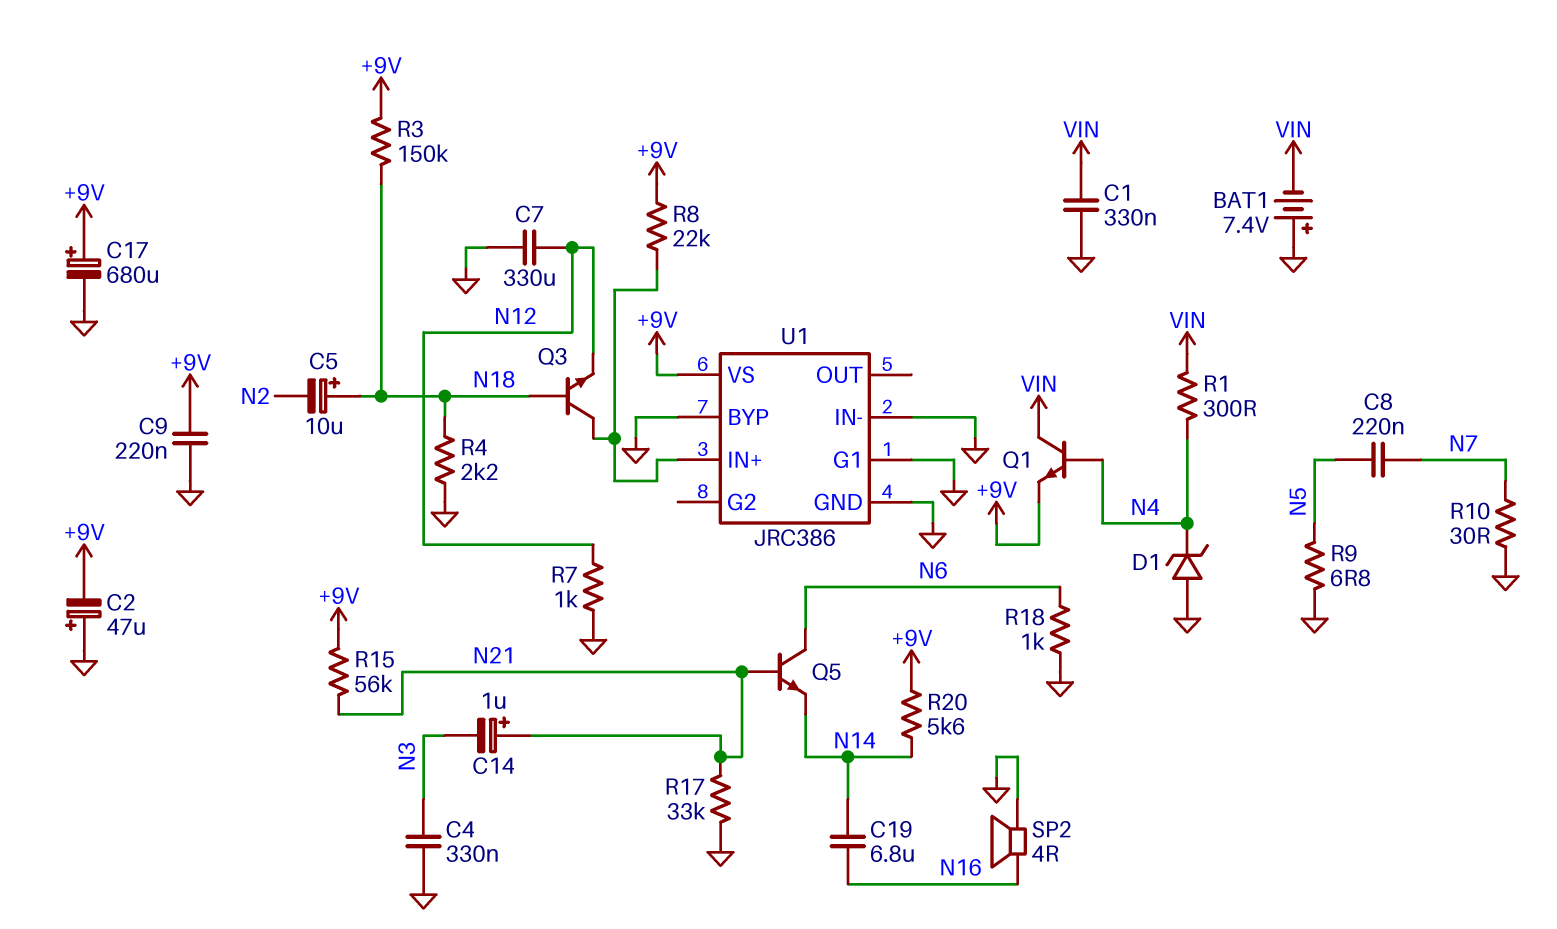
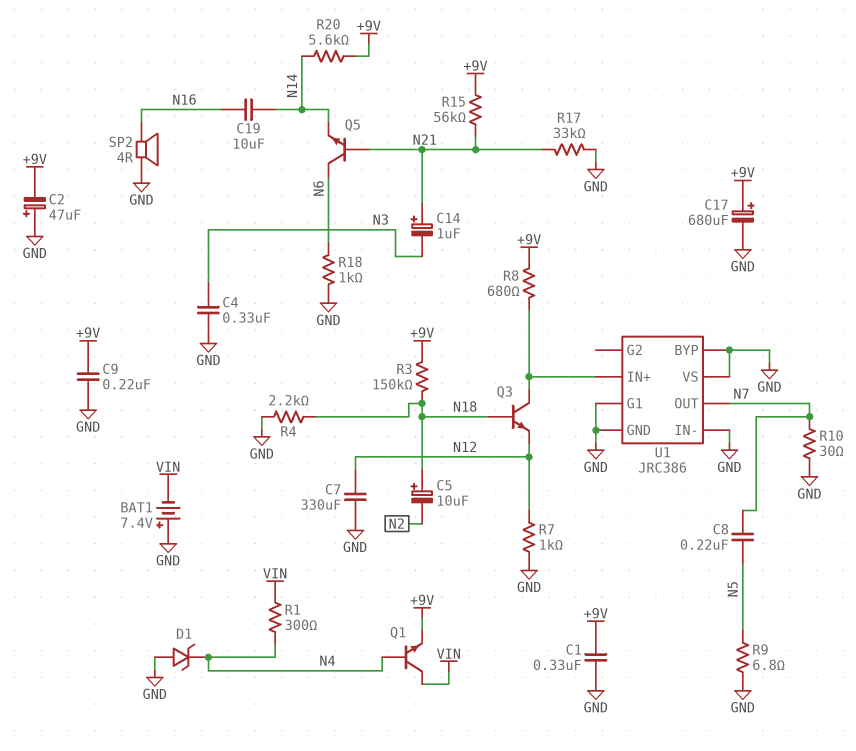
C1: 330nF (GND, VIN) -> 330nF (+9V, GND)
C19: 6.8uF (N14, N16) -> 10uF (N14, N16)
R8: 22k (+9V, U1/IN+) -> 680 (+9V, U1/IN+)
U1 pin OUT: none -> N7
U1 pin VS: +9V -> GND

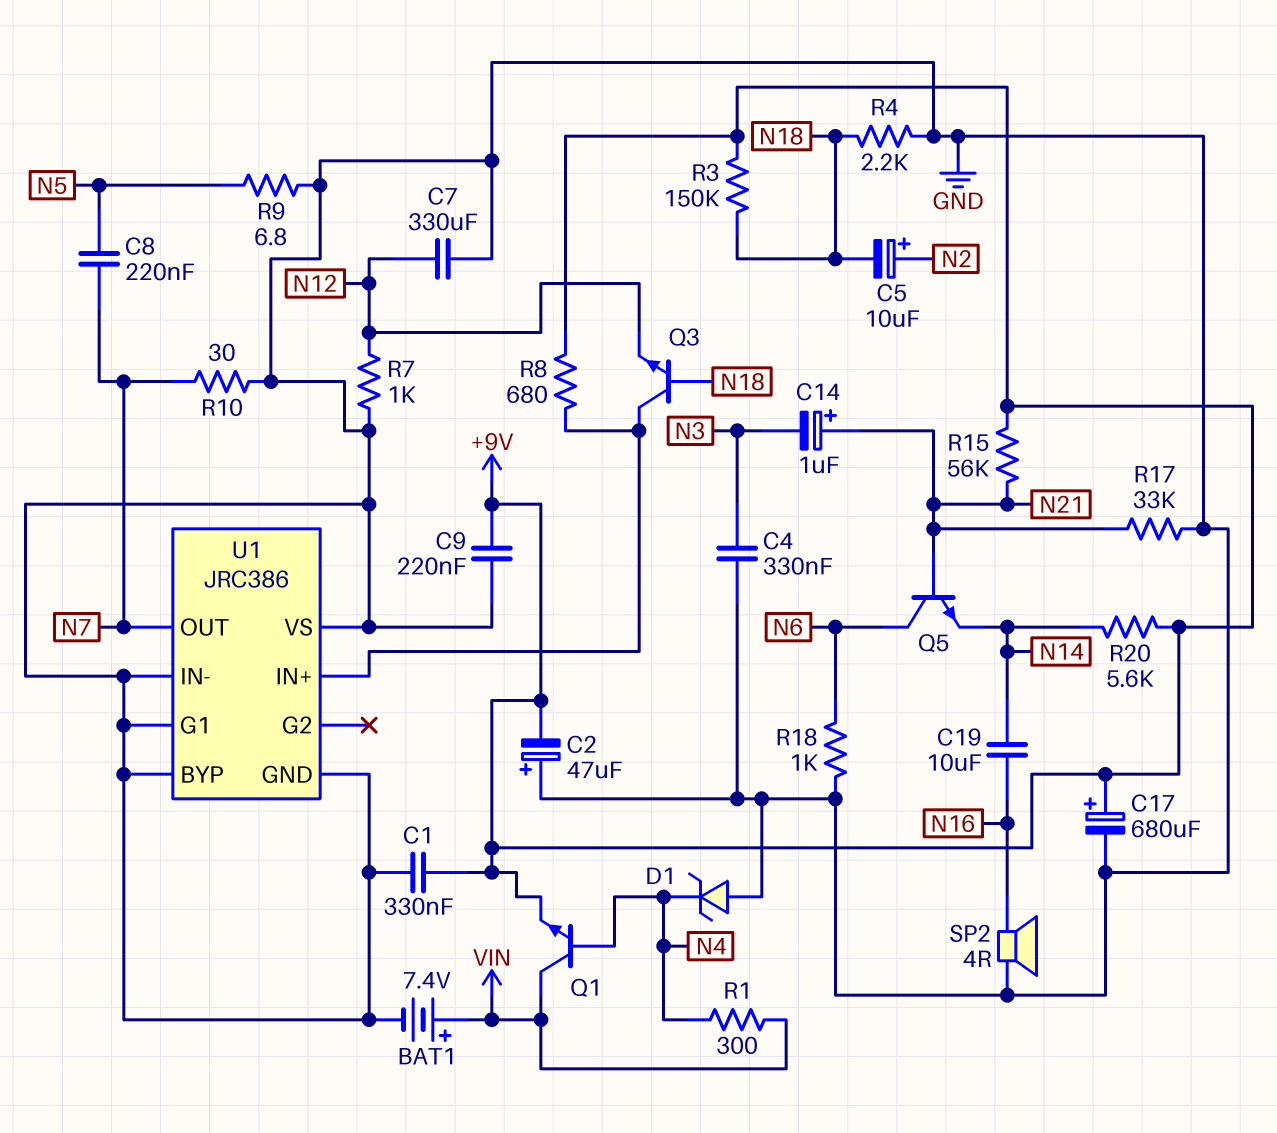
BAT1: 7.4V (plus GND, minus VIN) -> 7.4V (plus VIN, minus GND)
C5: 10uF (plus N18, minus N2) -> 10uF (plus N2, minus N18)

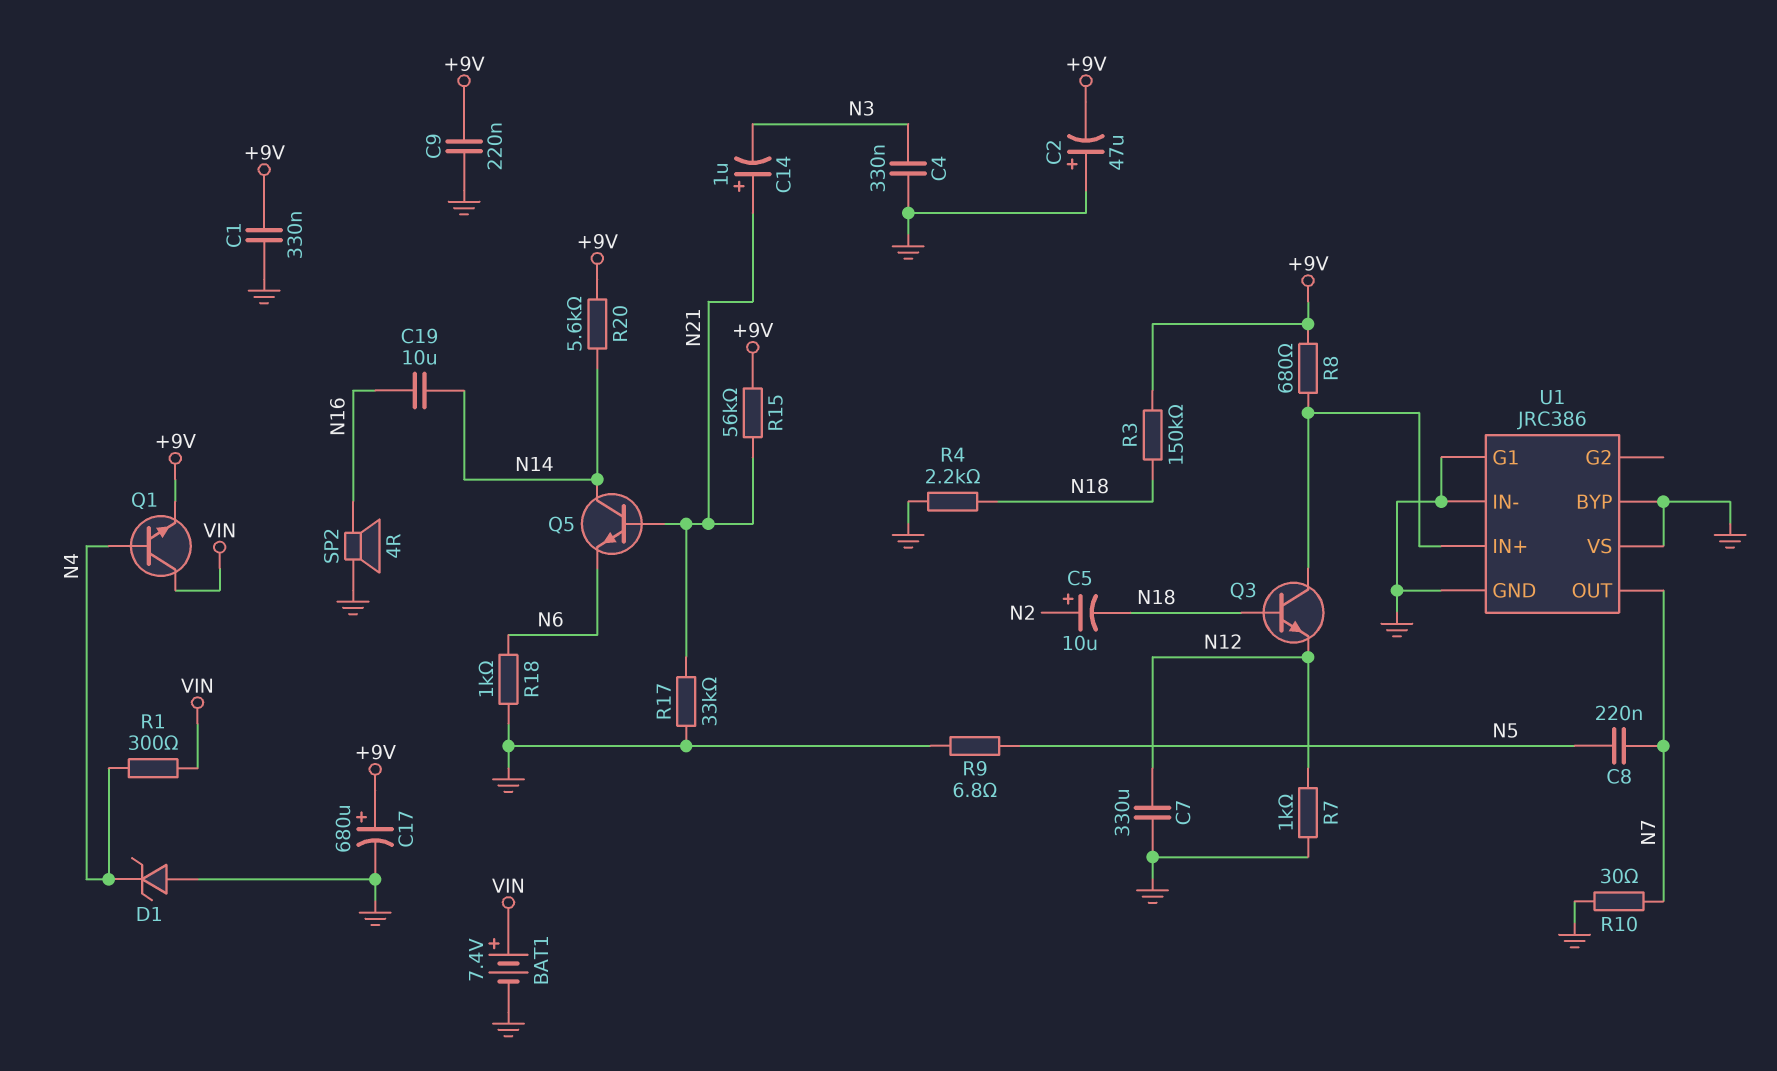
Q5: NPN (B N21, C N6, E N14) -> NPN (B N21, C N14, E N6)

